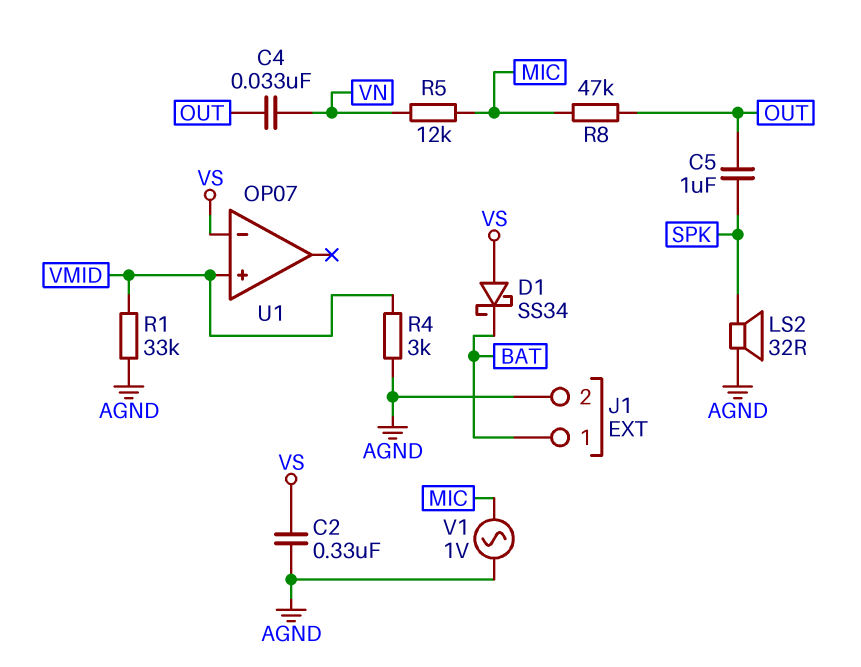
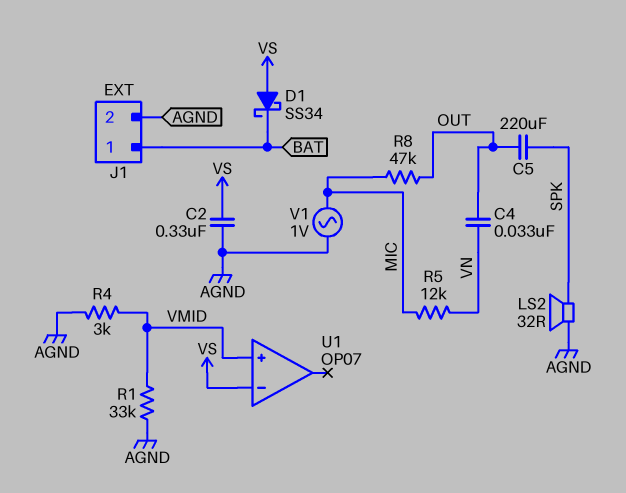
C5: 1uF (OUT, SPK) -> 220uF (OUT, SPK)

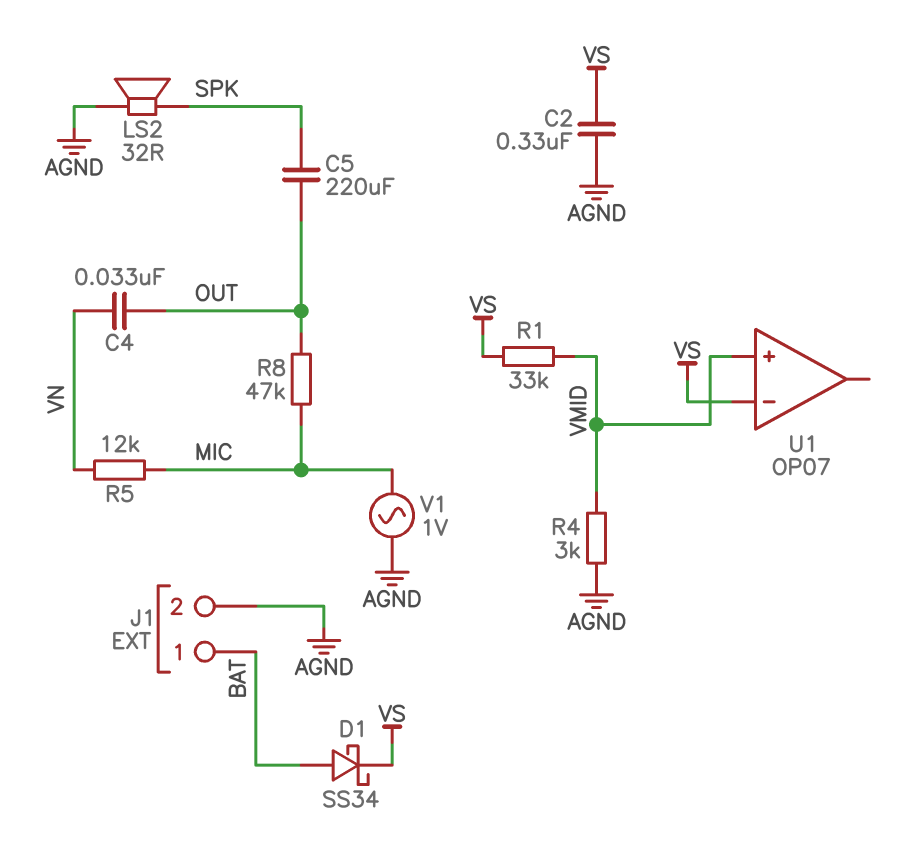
D1: schottky SS34 (A VS, K BAT) -> schottky SS34 (A BAT, K VS)
R1: 33k (AGND, VMID) -> 33k (VMID, VS)

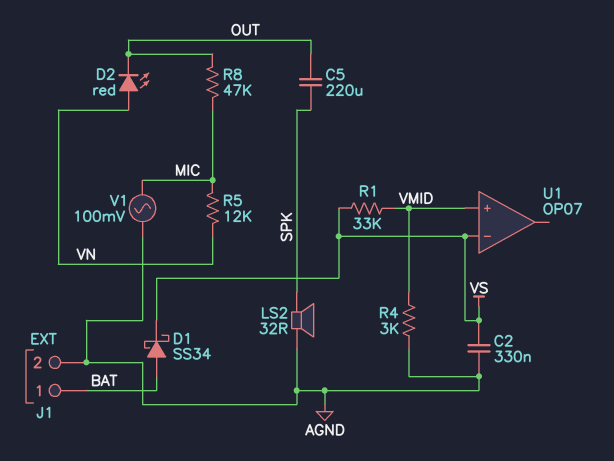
C4: 33nF (OUT, VN) -> none
D2: none -> LED red (A VN, K OUT)
V1: AC 1V (AGND, MIC) -> AC 100mV (AGND, MIC)

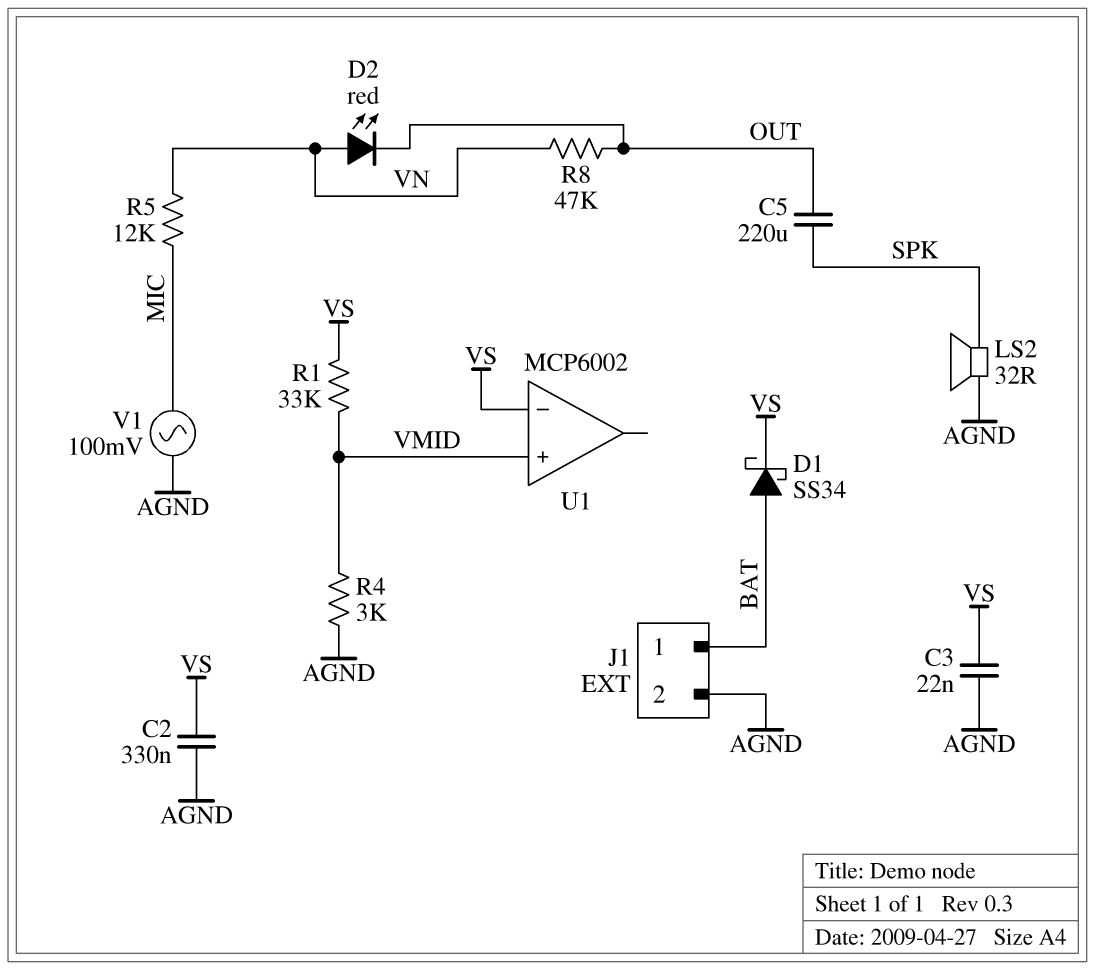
C3: none -> 22nF (AGND, VS)
R8: 47k (MIC, OUT) -> 47k (OUT, VN)
U1: OP07 -> MCP6002

